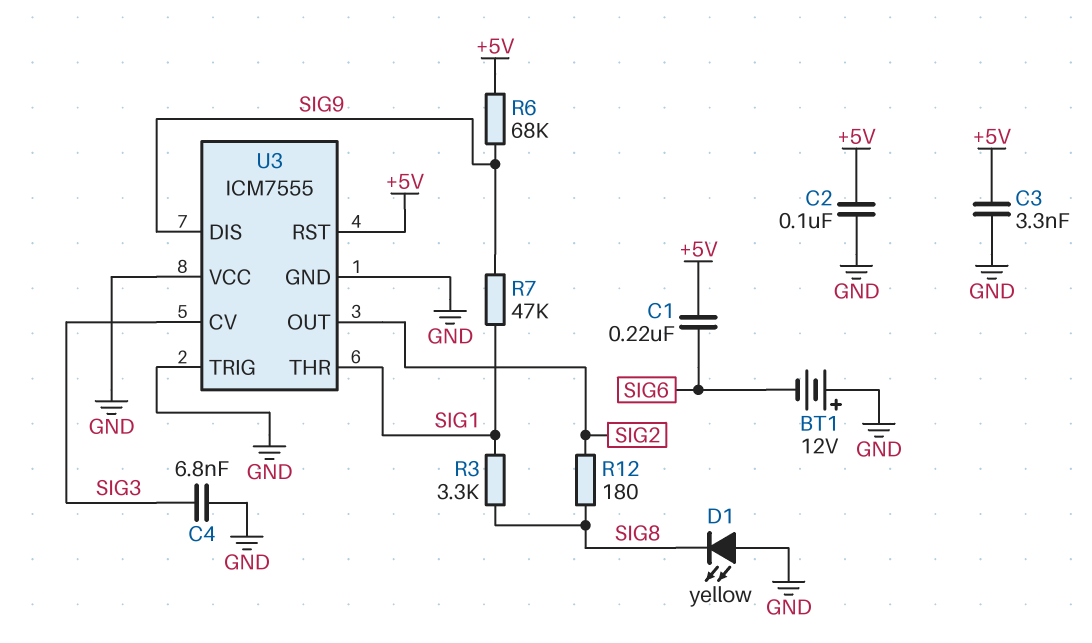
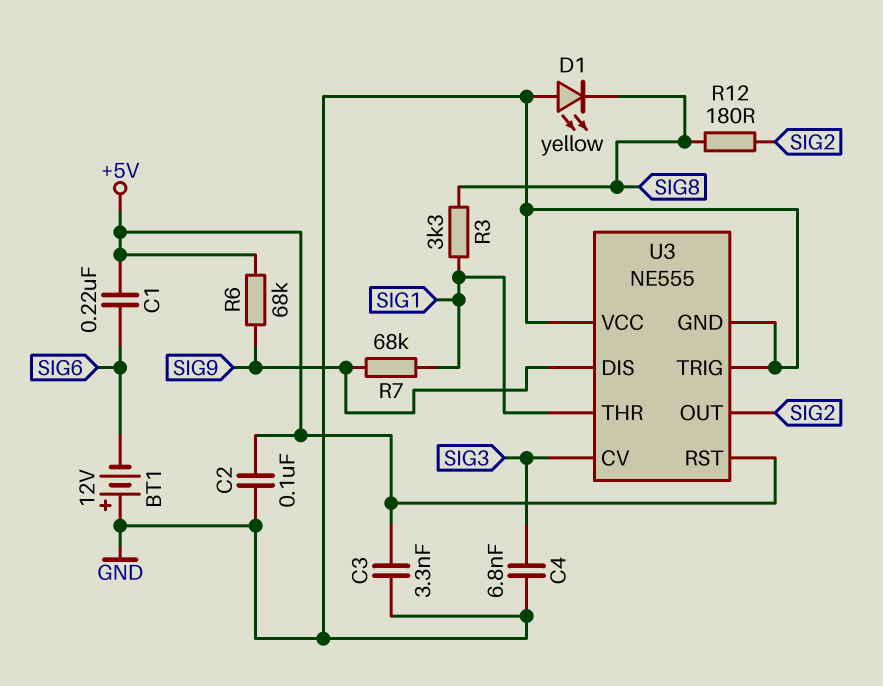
R7: 47k (SIG1, SIG9) -> 68k (SIG1, SIG9)
U3: ICM7555 -> NE555

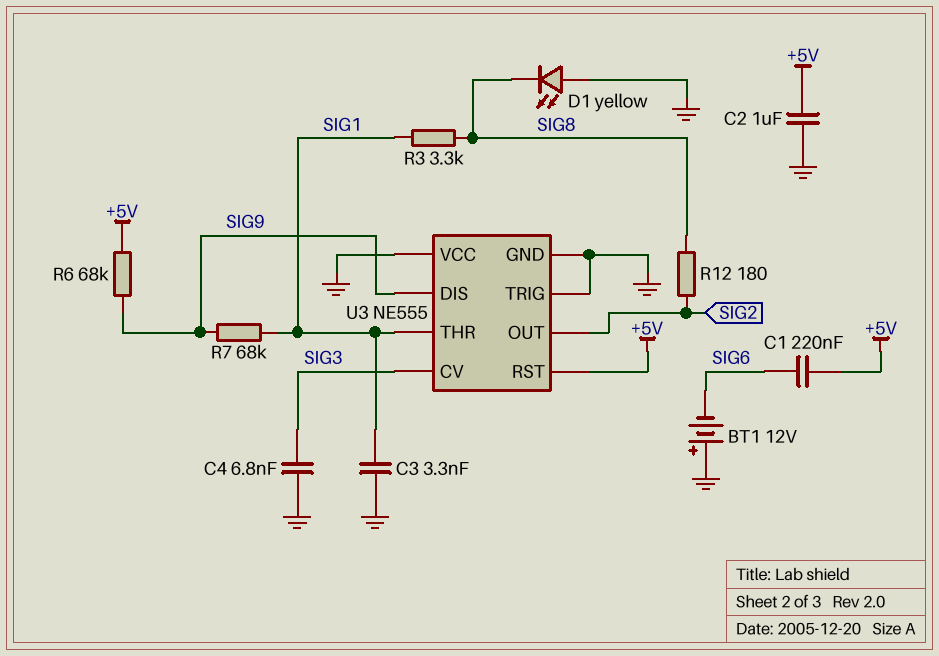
C2: 100nF (+5V, GND) -> 1uF (+5V, GND)
C3: 3.3nF (+5V, GND) -> 3.3nF (GND, SIG1)

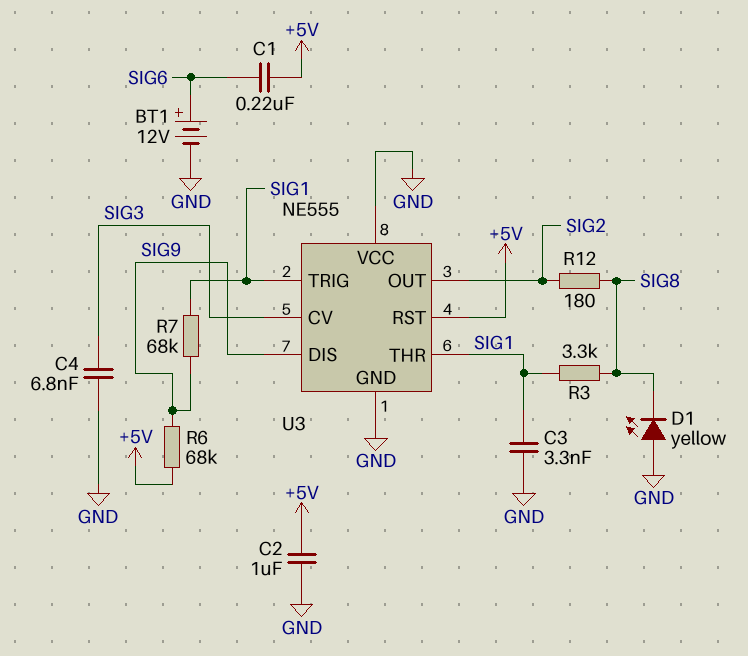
BT1: 12V (plus GND, minus SIG6) -> 12V (plus SIG6, minus GND)
U3 pin TRIG: GND -> SIG1

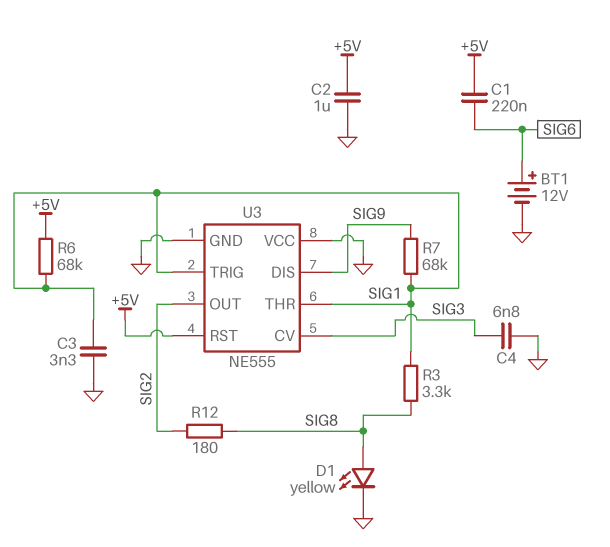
D1: LED yellow (A GND, K SIG8) -> LED yellow (A SIG8, K GND)
R6: 68k (+5V, SIG9) -> 68k (+5V, SIG1)

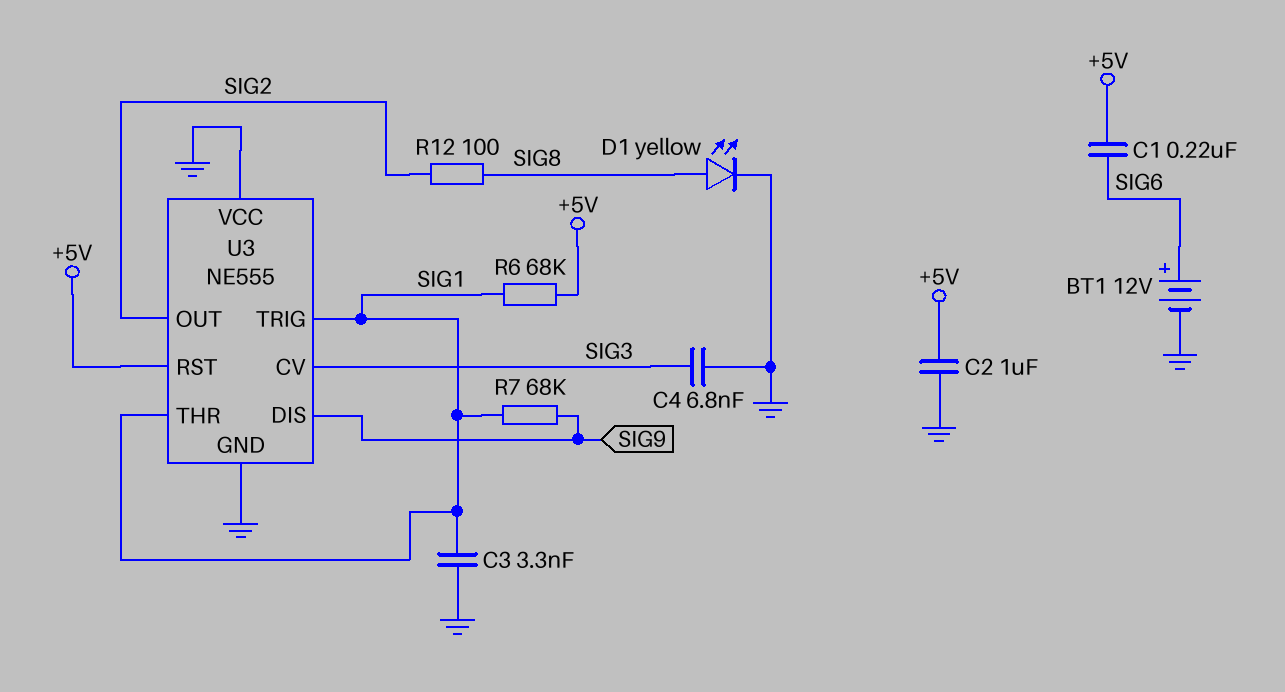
R3: 3.3k (SIG1, SIG8) -> none
R12: 180 (SIG2, SIG8) -> 100 (SIG2, SIG8)

